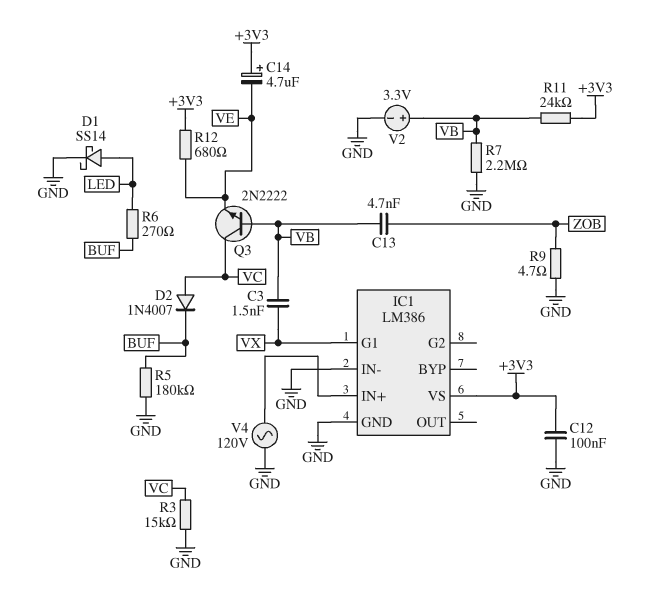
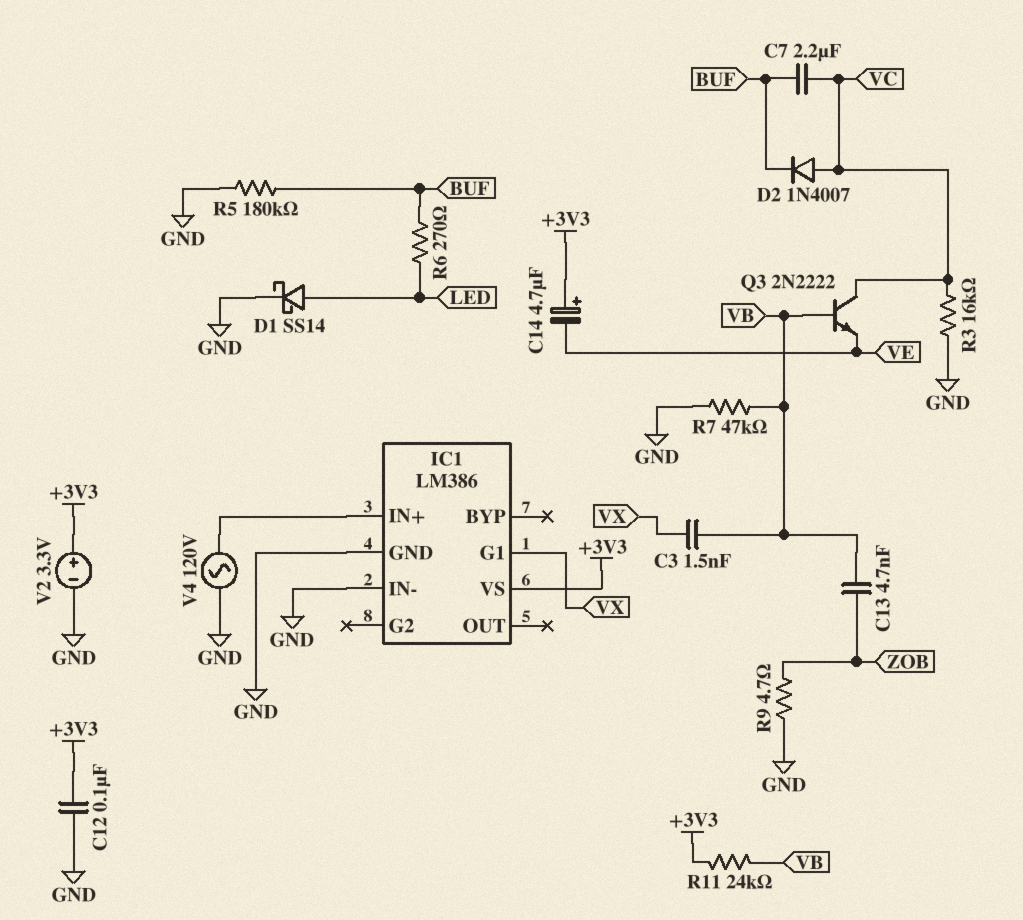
C7: none -> 2.2uF (BUF, VC)
R3: 15k (GND, VC) -> 16k (GND, VC)
R7: 2.2M (GND, VB) -> 47k (GND, VB)
R12: 680 (+3V3, VE) -> none
V2: 3.3V (plus VB, minus GND) -> 3.3V (plus +3V3, minus GND)

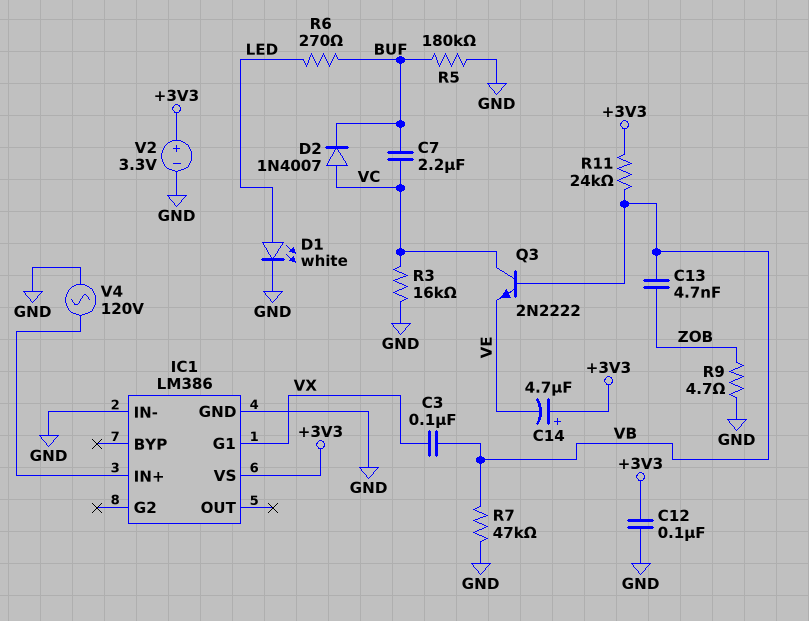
C3: 1.5nF (VB, VX) -> 100nF (VB, VX)
D1: schottky SS14 (A LED, K GND) -> LED white (A LED, K GND)

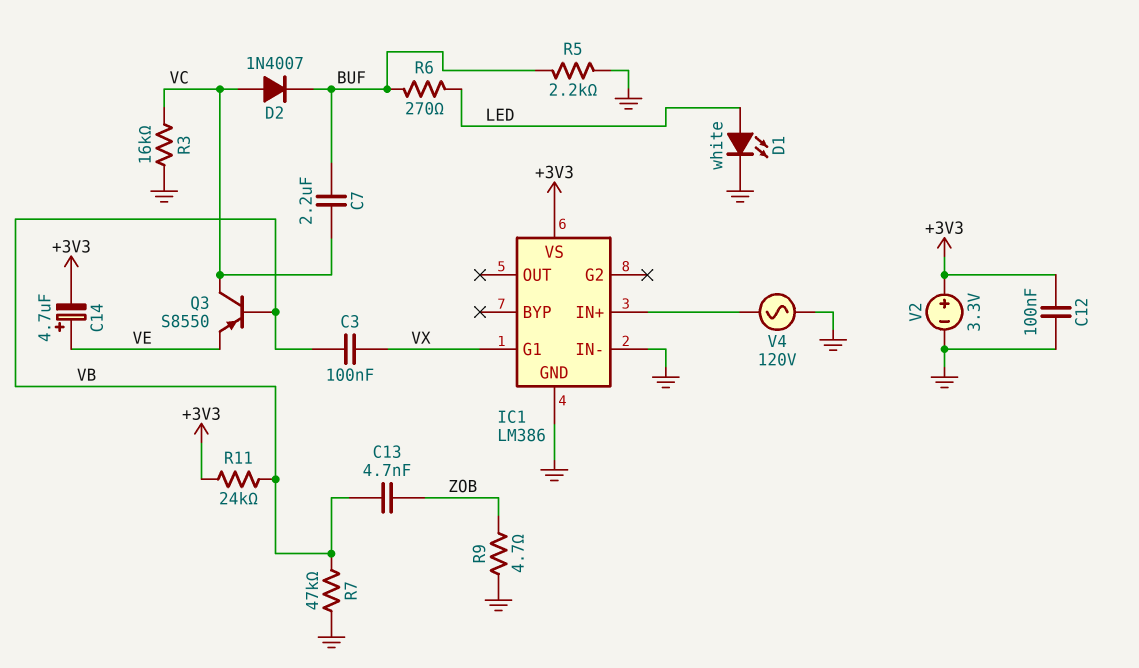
C14: 4.7uF (plus +3V3, minus VE) -> 4.7uF (plus VE, minus +3V3)
Q3: NPN 2N2222 (B VB, C VC, E VE) -> PNP S8550 (B VB, C VC, E VE)
R5: 180k (BUF, GND) -> 2.2k (BUF, GND)

